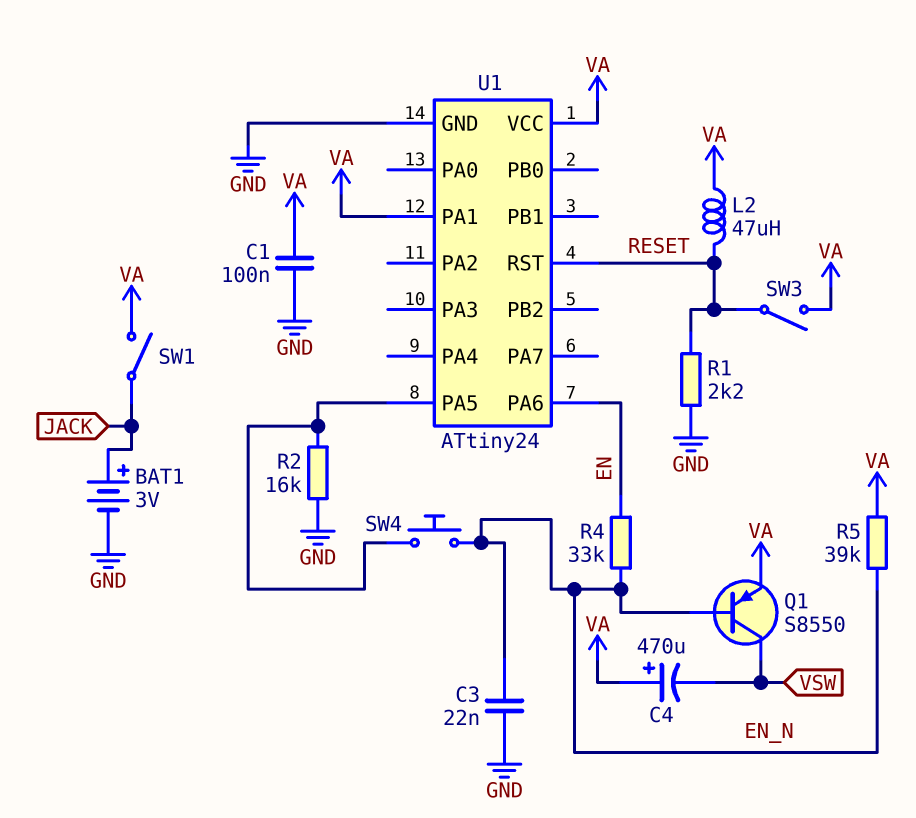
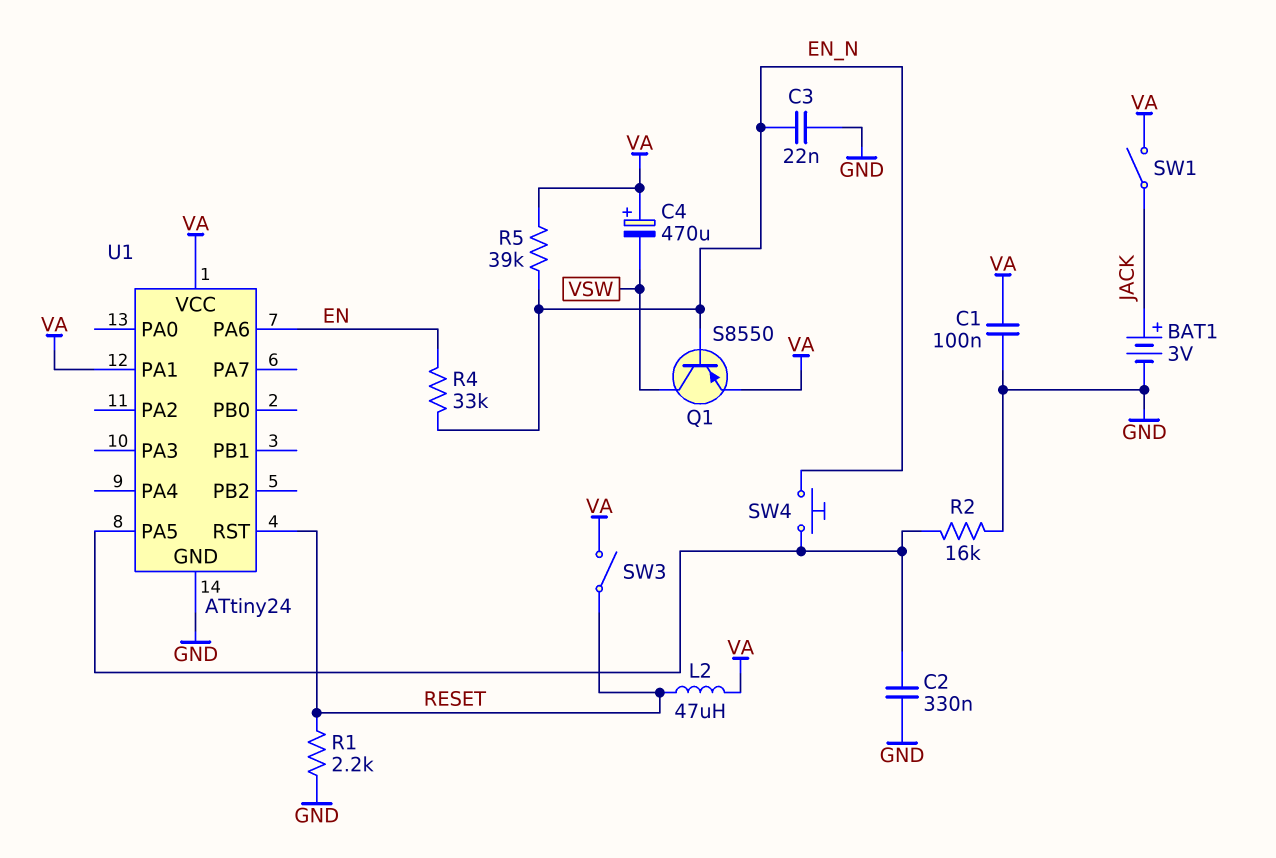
C2: none -> 330nF (GND, U1/PA5)

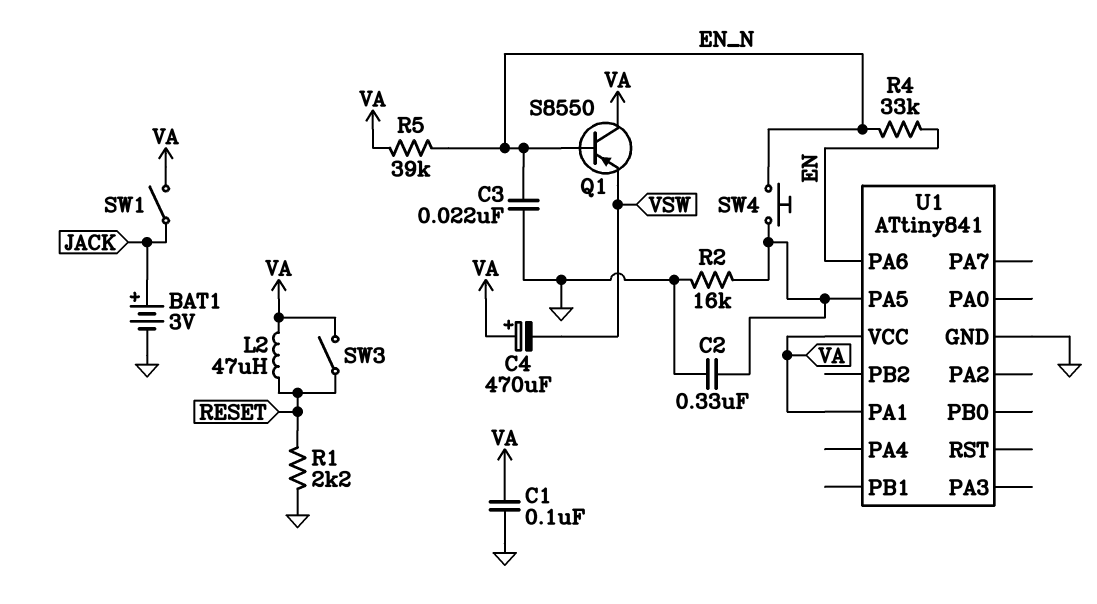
Q1: PNP S8550 (B EN_N, C VSW, E VA) -> PNP S8550 (B EN_N, C VA, E VSW)
U1: ATtiny24 -> ATtiny841
U1 pin RST: RESET -> none

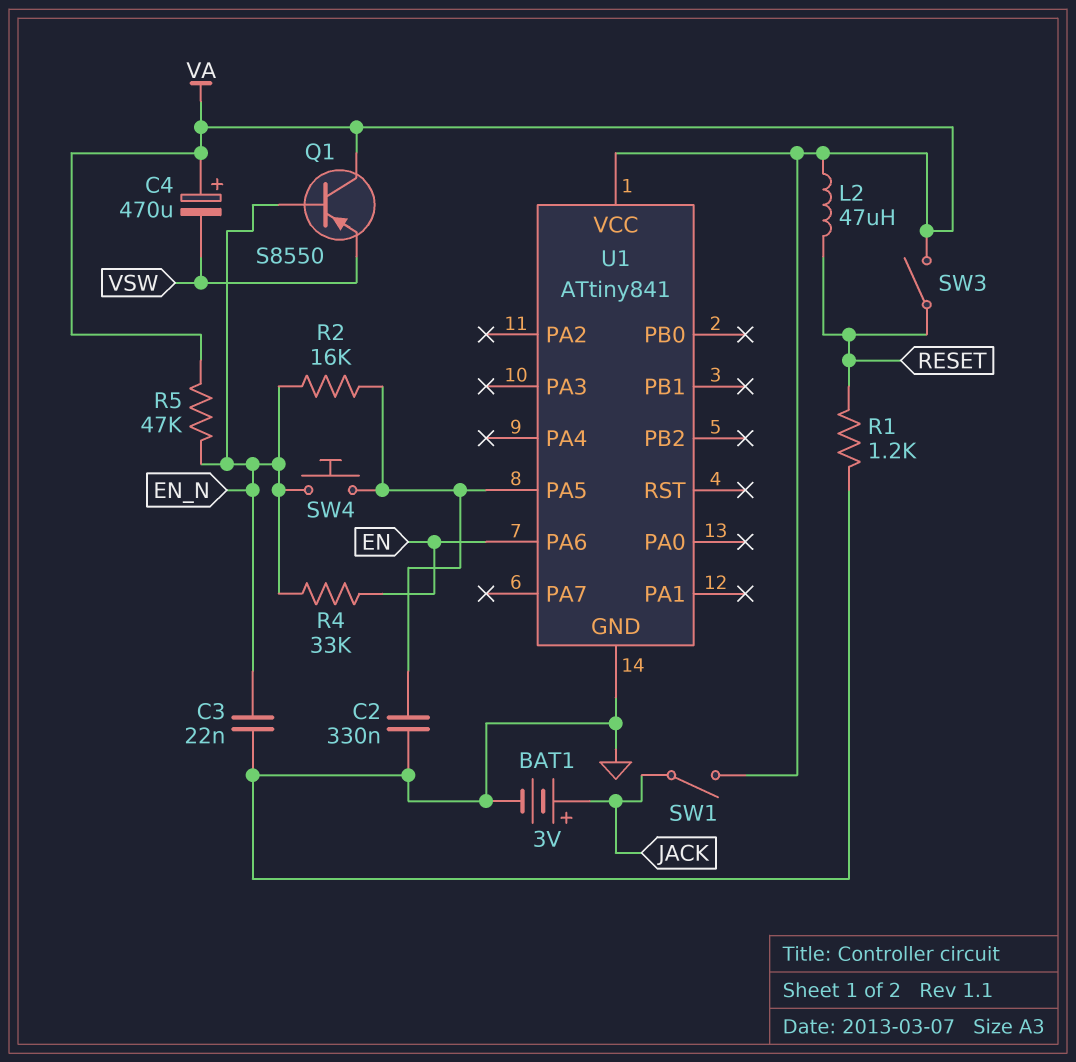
C1: 100nF (GND, VA) -> none
R1: 2.2k (GND, RESET) -> 1.2k (GND, RESET)
R2: 16k (GND, U1/PA5) -> 16k (EN_N, U1/PA5)
R5: 39k (EN_N, VA) -> 47k (EN_N, VA)
U1 pin PA1: VA -> none

